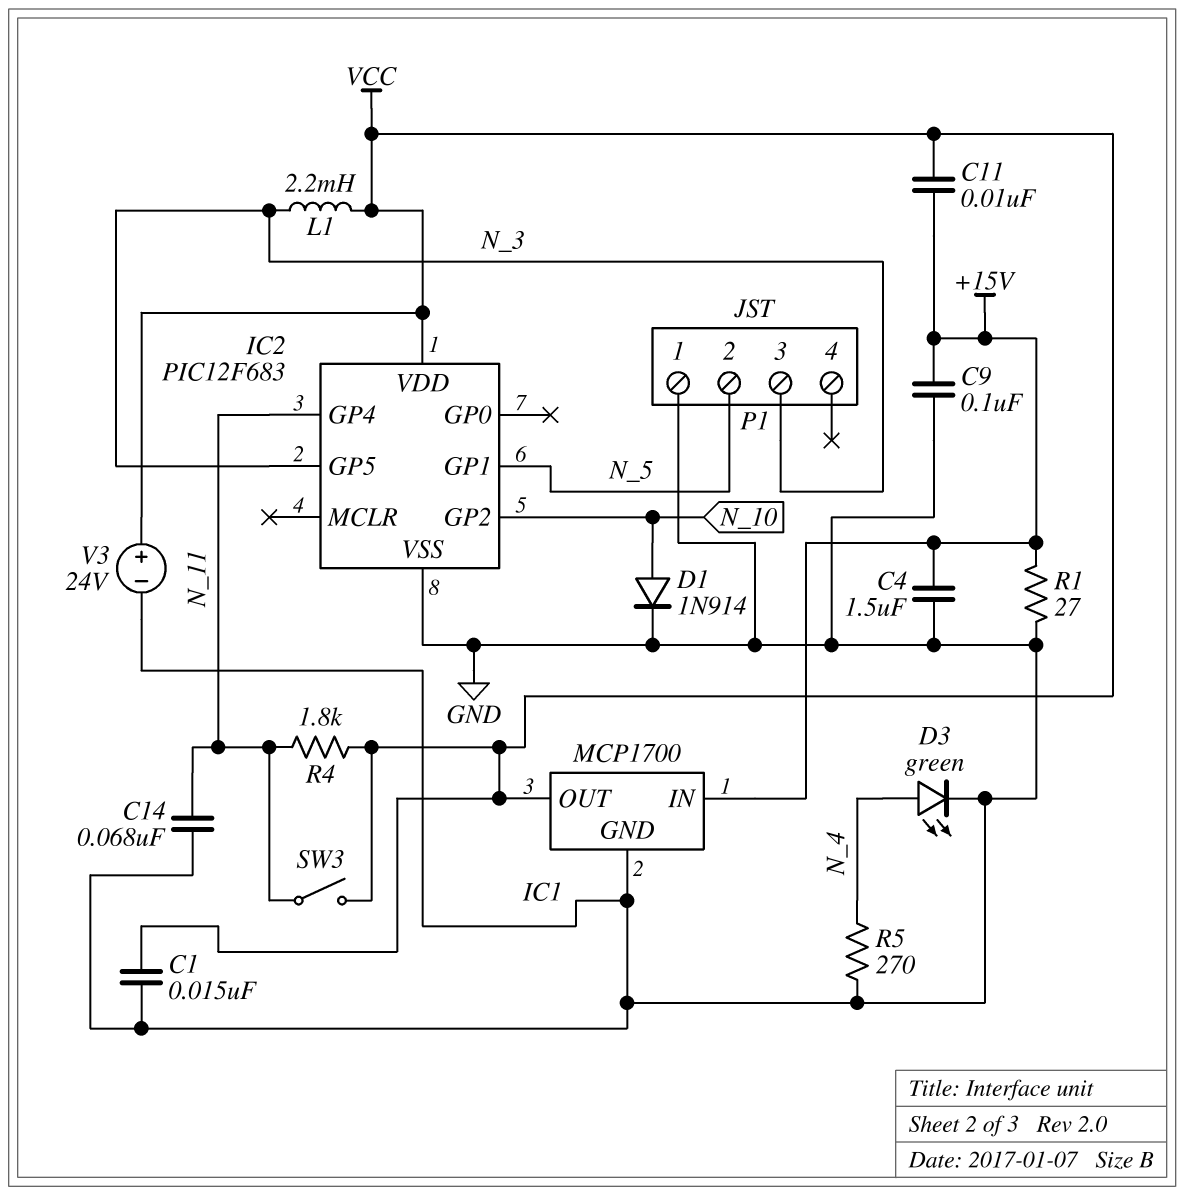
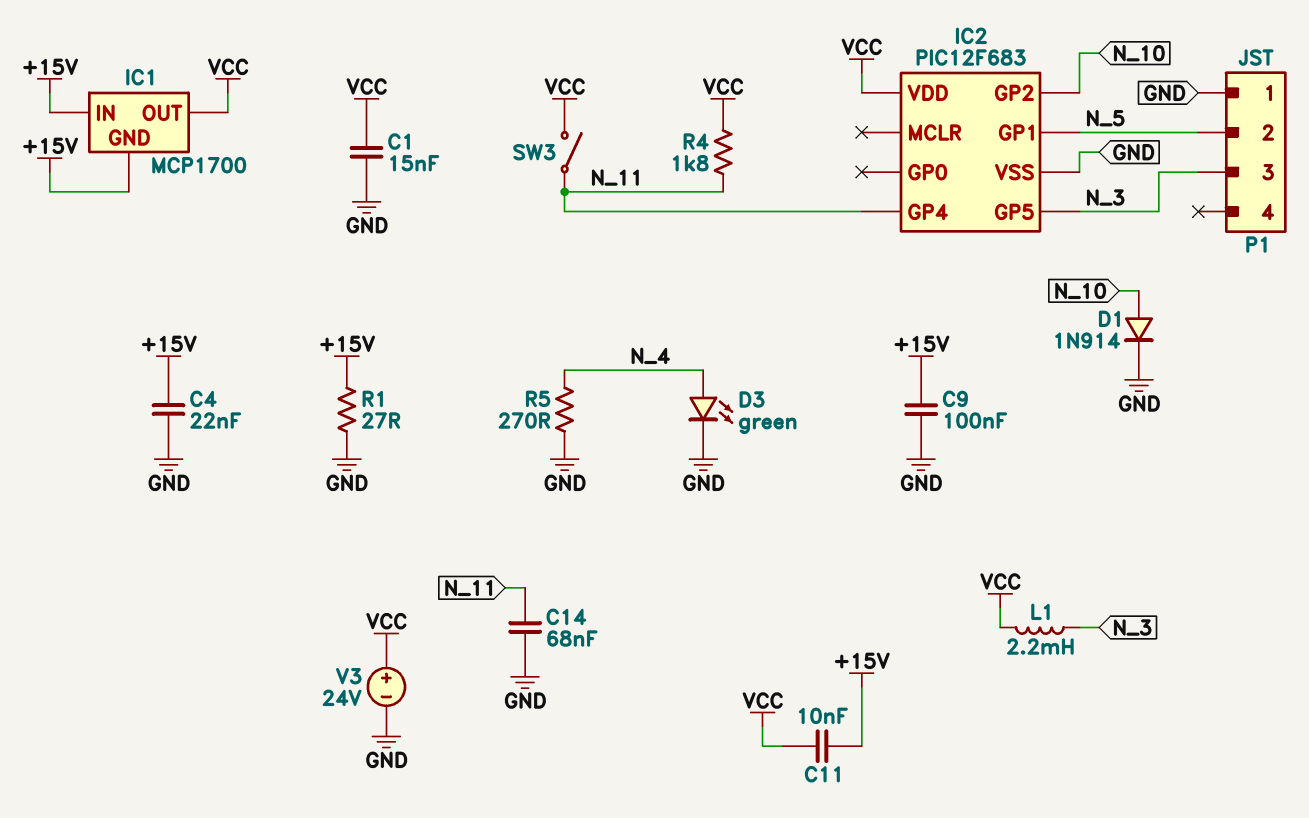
C4: 1.5uF (+15V, GND) -> 22nF (+15V, GND)
IC1 pin GND: GND -> +15V

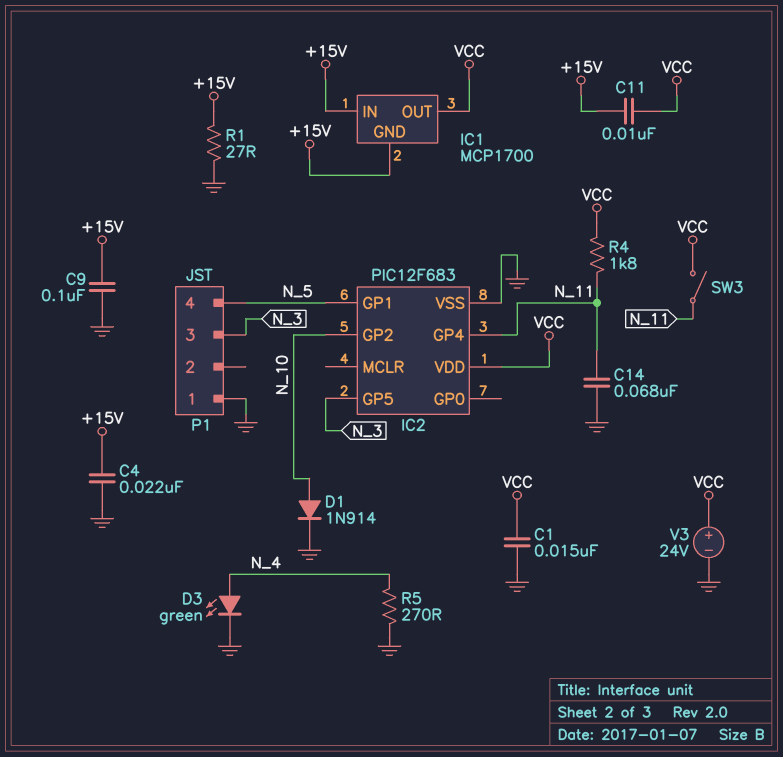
L1: 2.2mH (N_3, VCC) -> none
P1 pin 2: N_5 -> none
P1 pin 4: none -> N_5

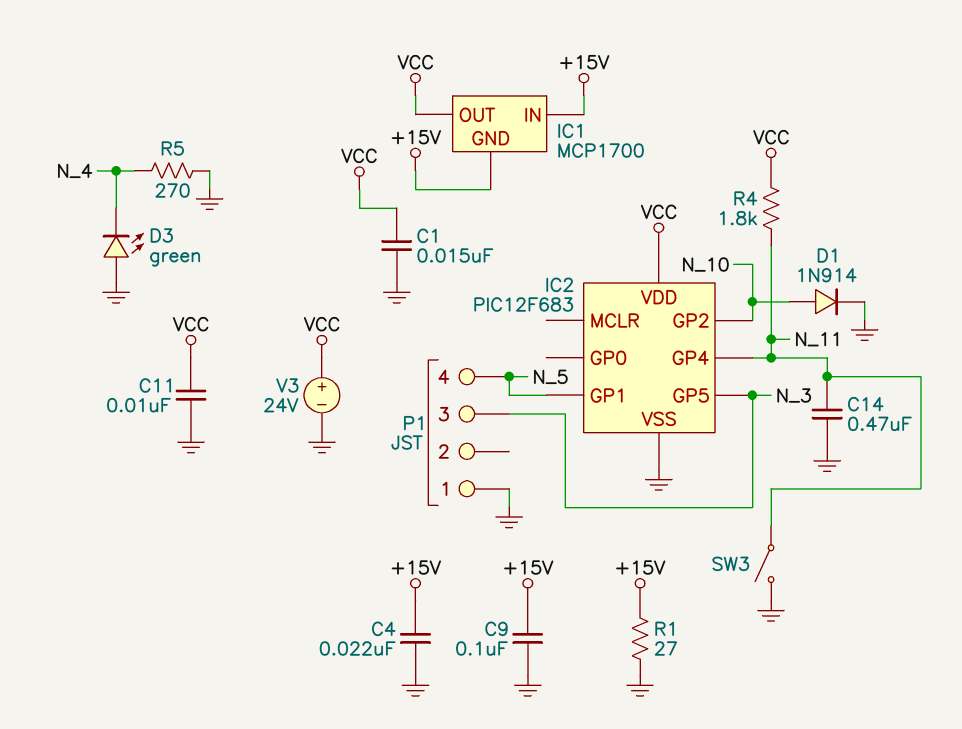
C11: 10nF (+15V, VCC) -> 10nF (GND, VCC)
C14: 68nF (GND, N_11) -> 470nF (GND, N_11)
D3: LED green (A N_4, K GND) -> LED green (A GND, K N_4)
SW3: switch (N_11, VCC) -> switch (GND, N_11)

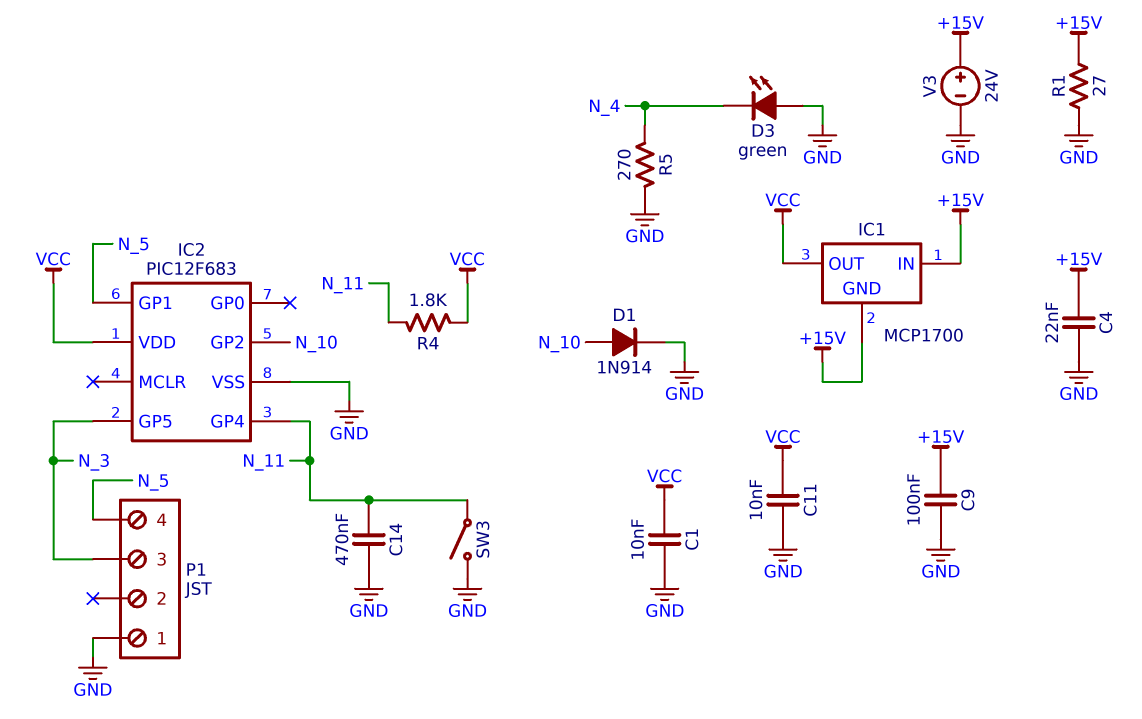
C1: 15nF (GND, VCC) -> 10nF (GND, VCC)
V3: 24V (plus VCC, minus GND) -> 24V (plus +15V, minus GND)

